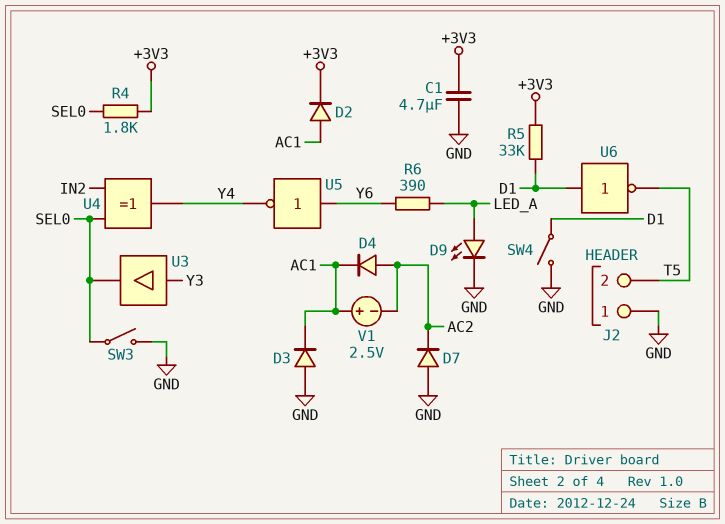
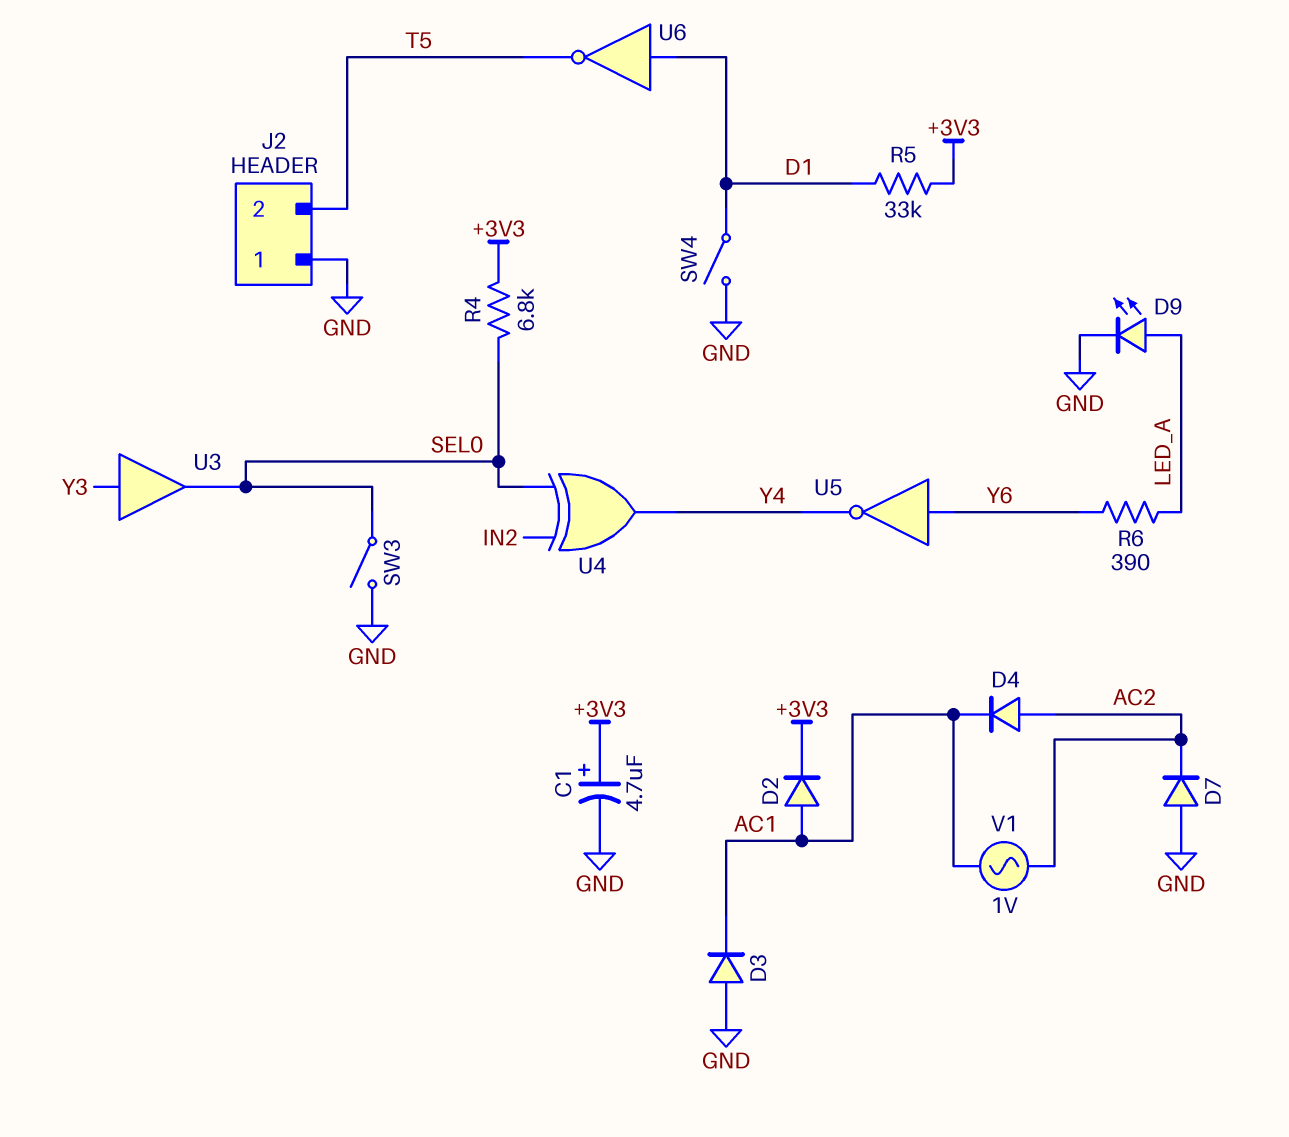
C1: 4.7uF (+3V3, GND) -> 4.7uF (plus +3V3, minus GND)
R4: 1.8k (+3V3, SEL0) -> 6.8k (+3V3, SEL0)
V1: 2.5V (plus AC1, minus AC2) -> AC 1V (AC1, AC2)

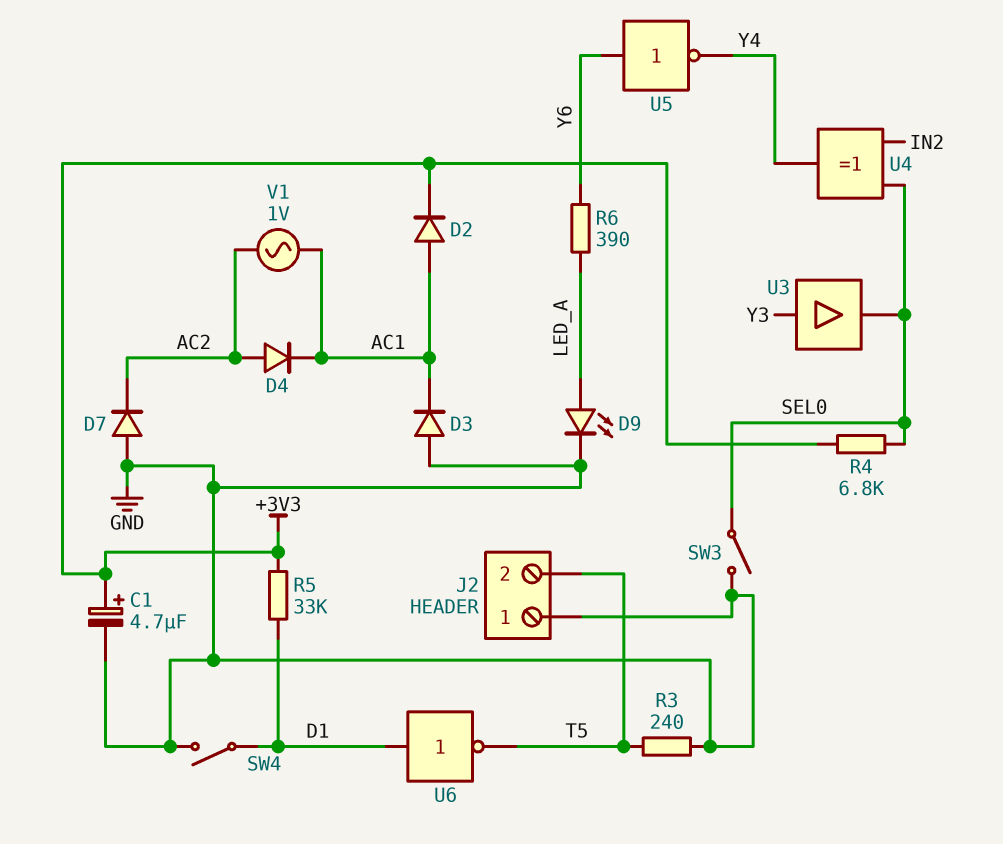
R3: none -> 240 (GND, T5)

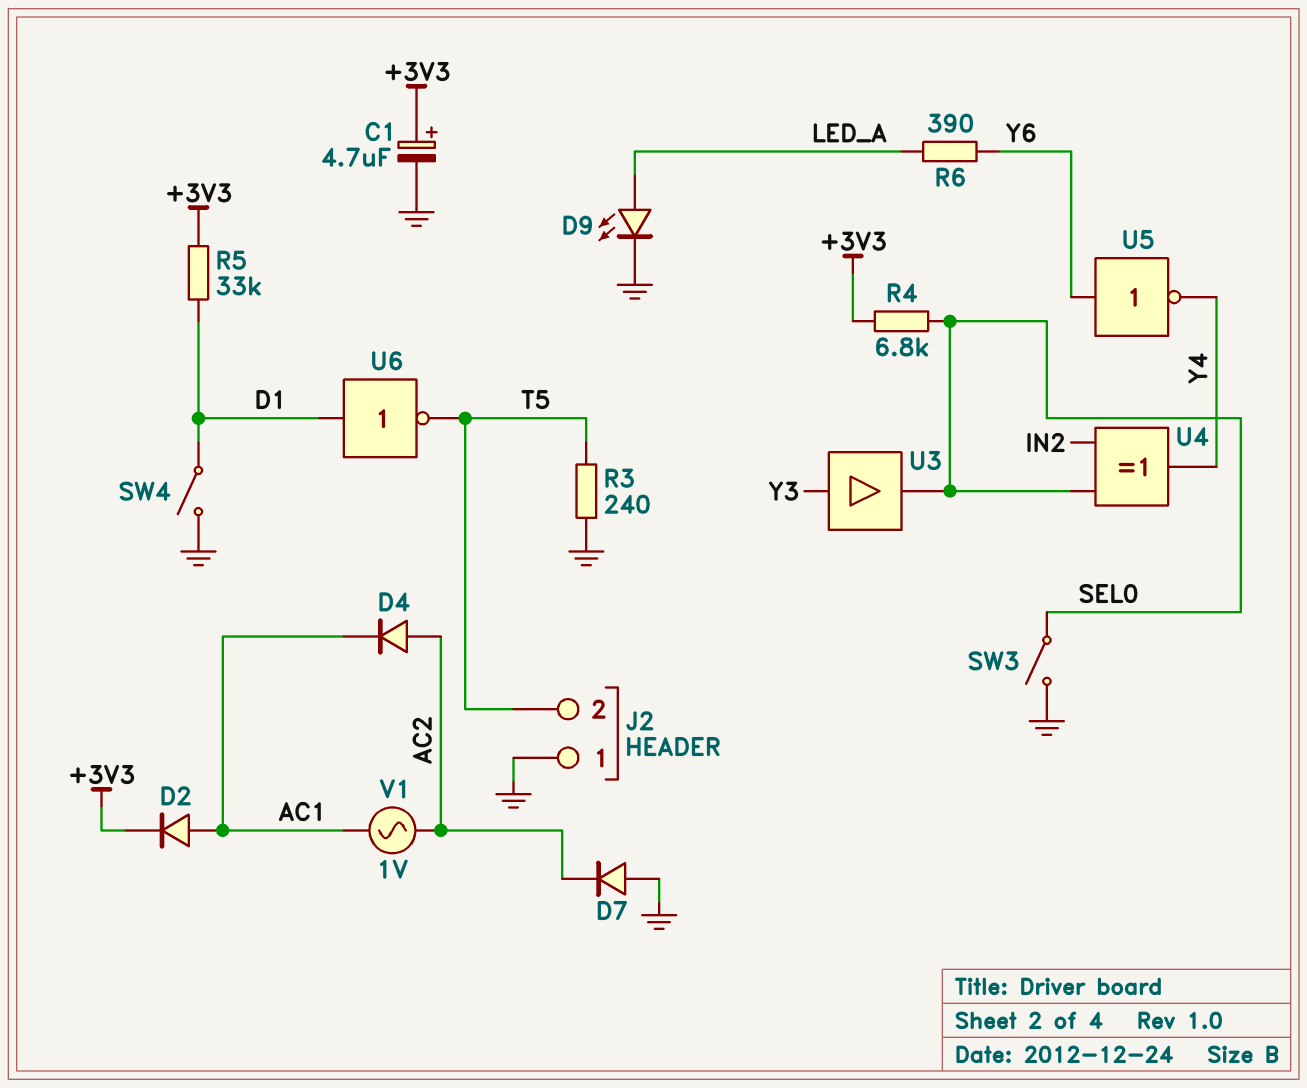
D3: diode (A GND, K AC1) -> none

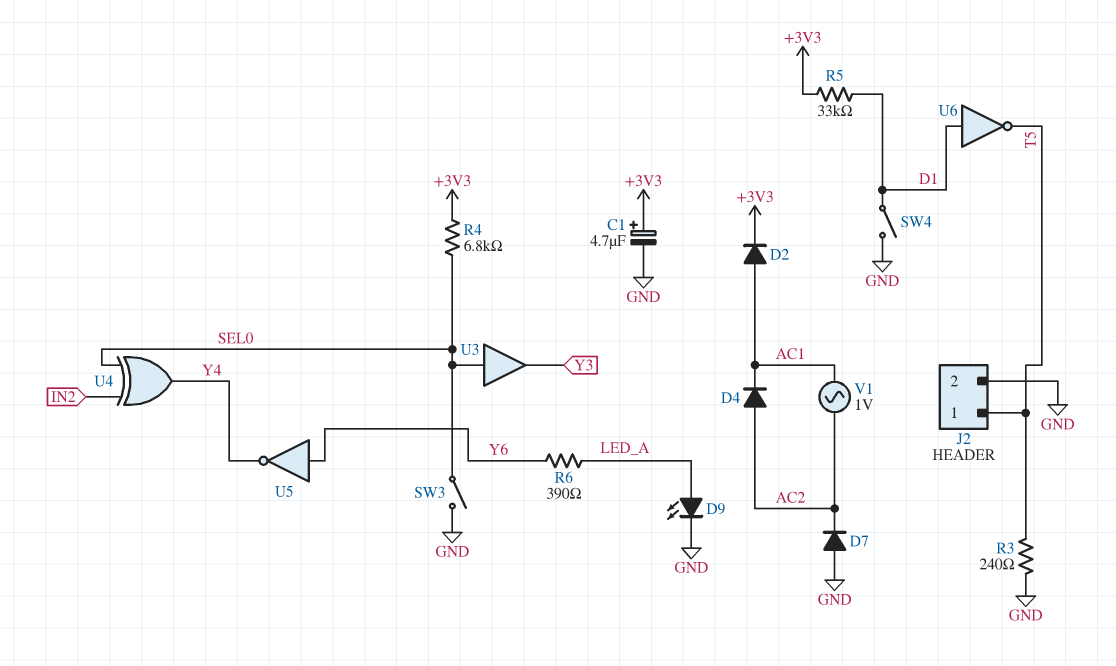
J2 pin 1: GND -> T5
J2 pin 2: T5 -> GND
U3: buffer (in Y3, out SEL0) -> buffer (in SEL0, out Y3)

